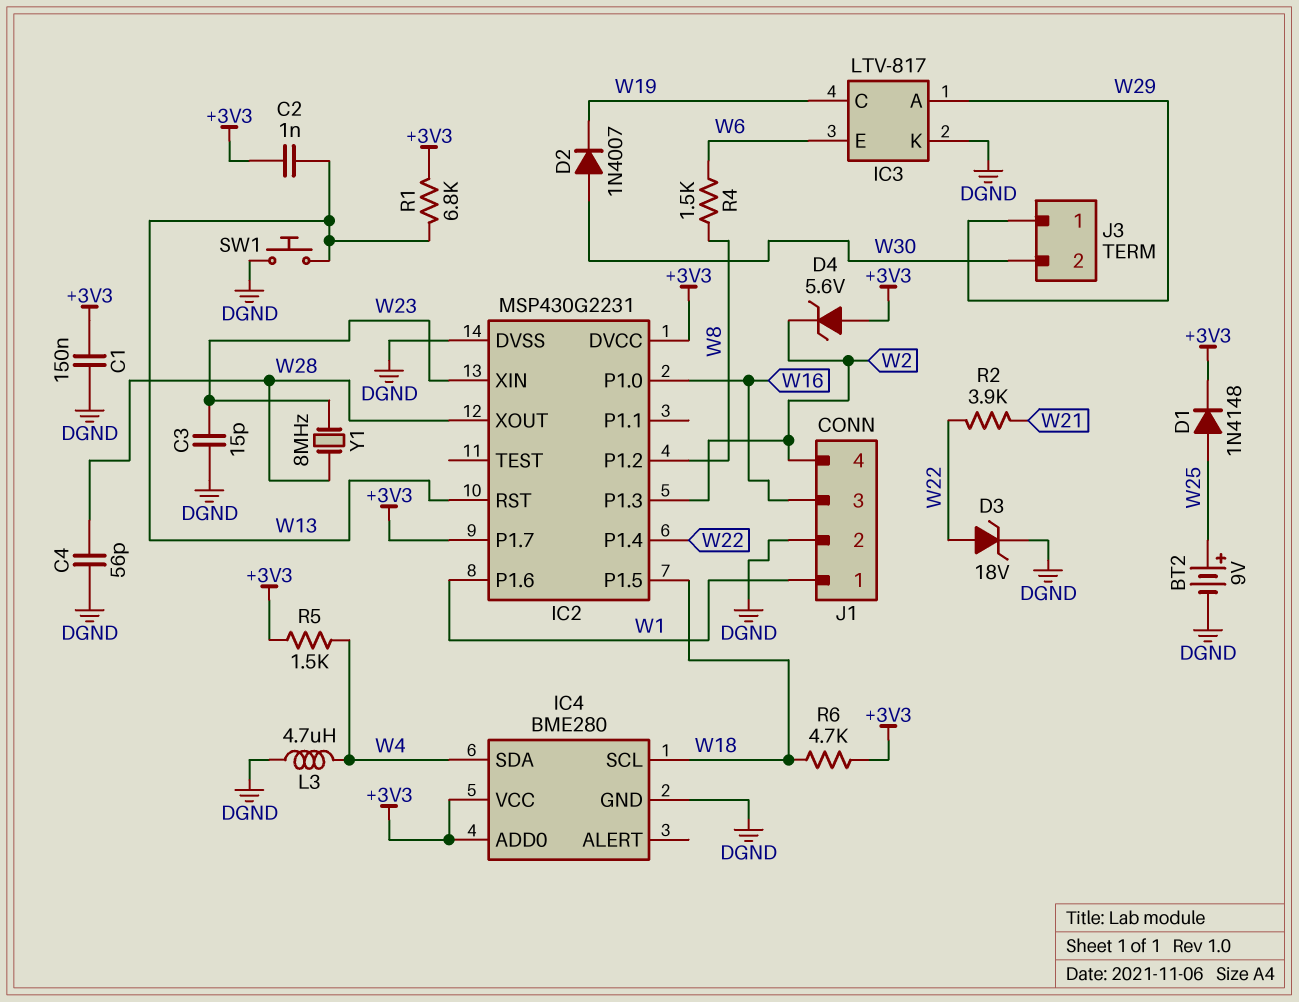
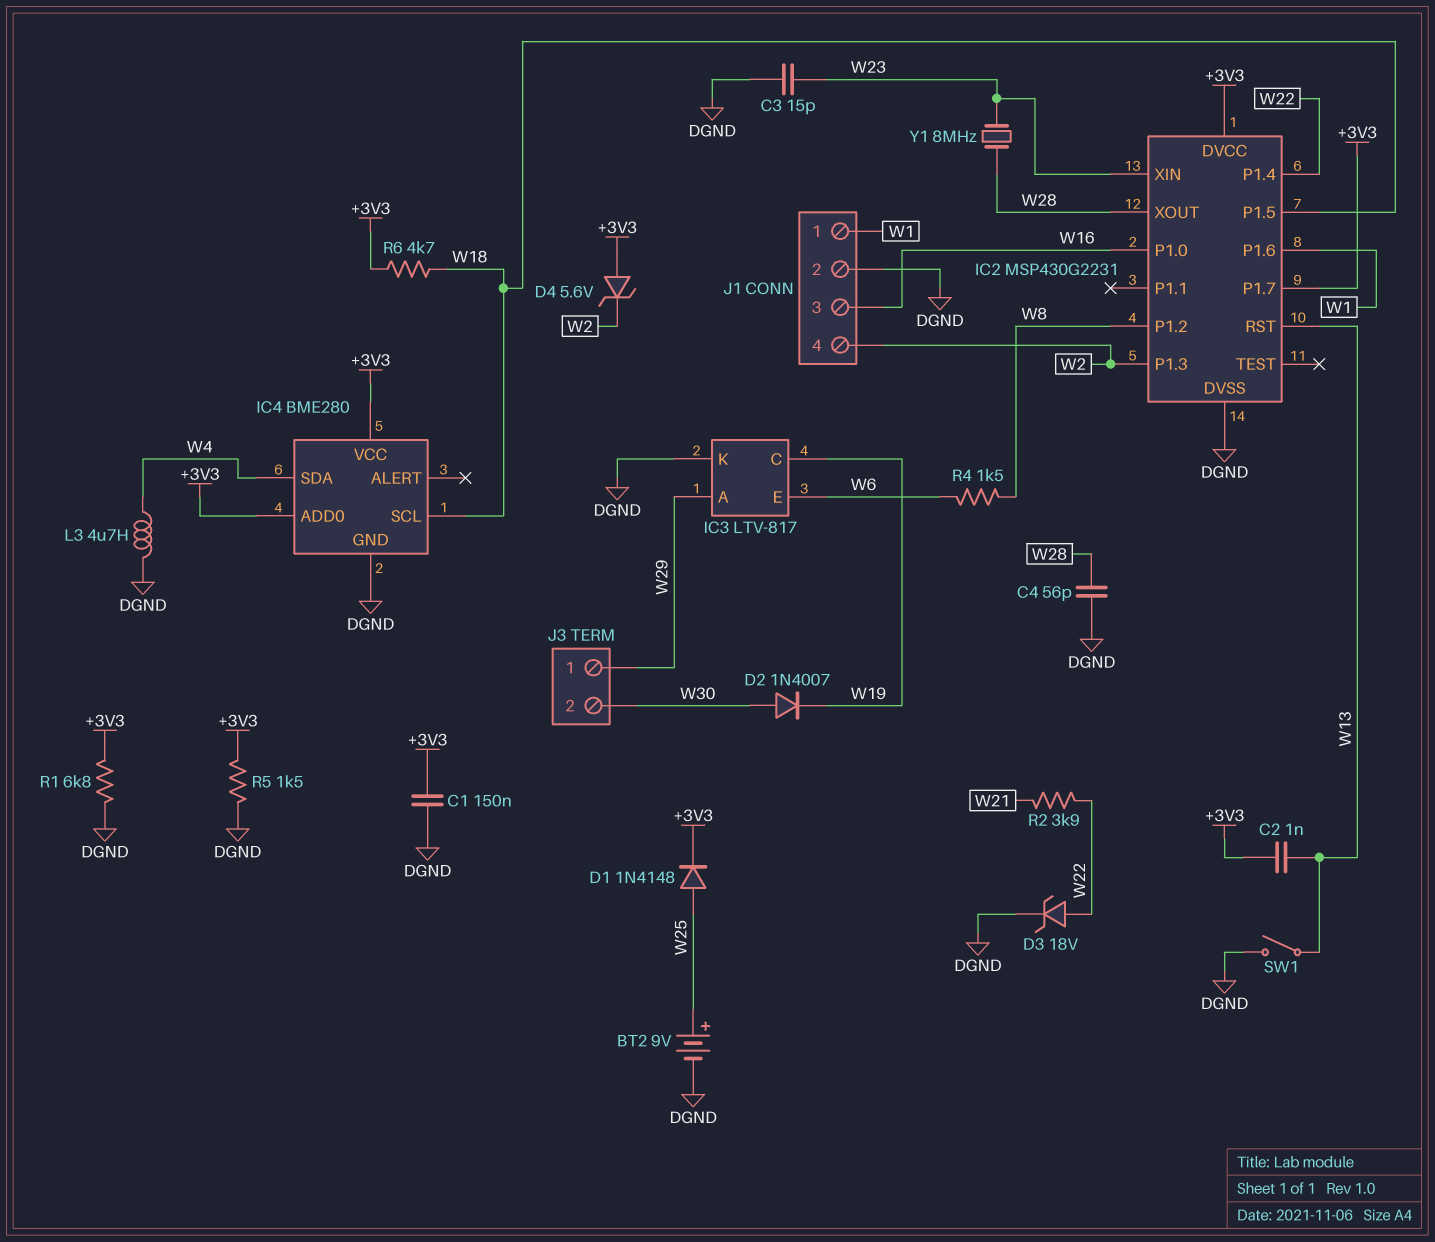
R1: 6.8k (+3V3, W13) -> 6.8k (+3V3, DGND)
R5: 1.5k (+3V3, W4) -> 1.5k (+3V3, DGND)
SW1: button (DGND, W13) -> switch (DGND, W13)

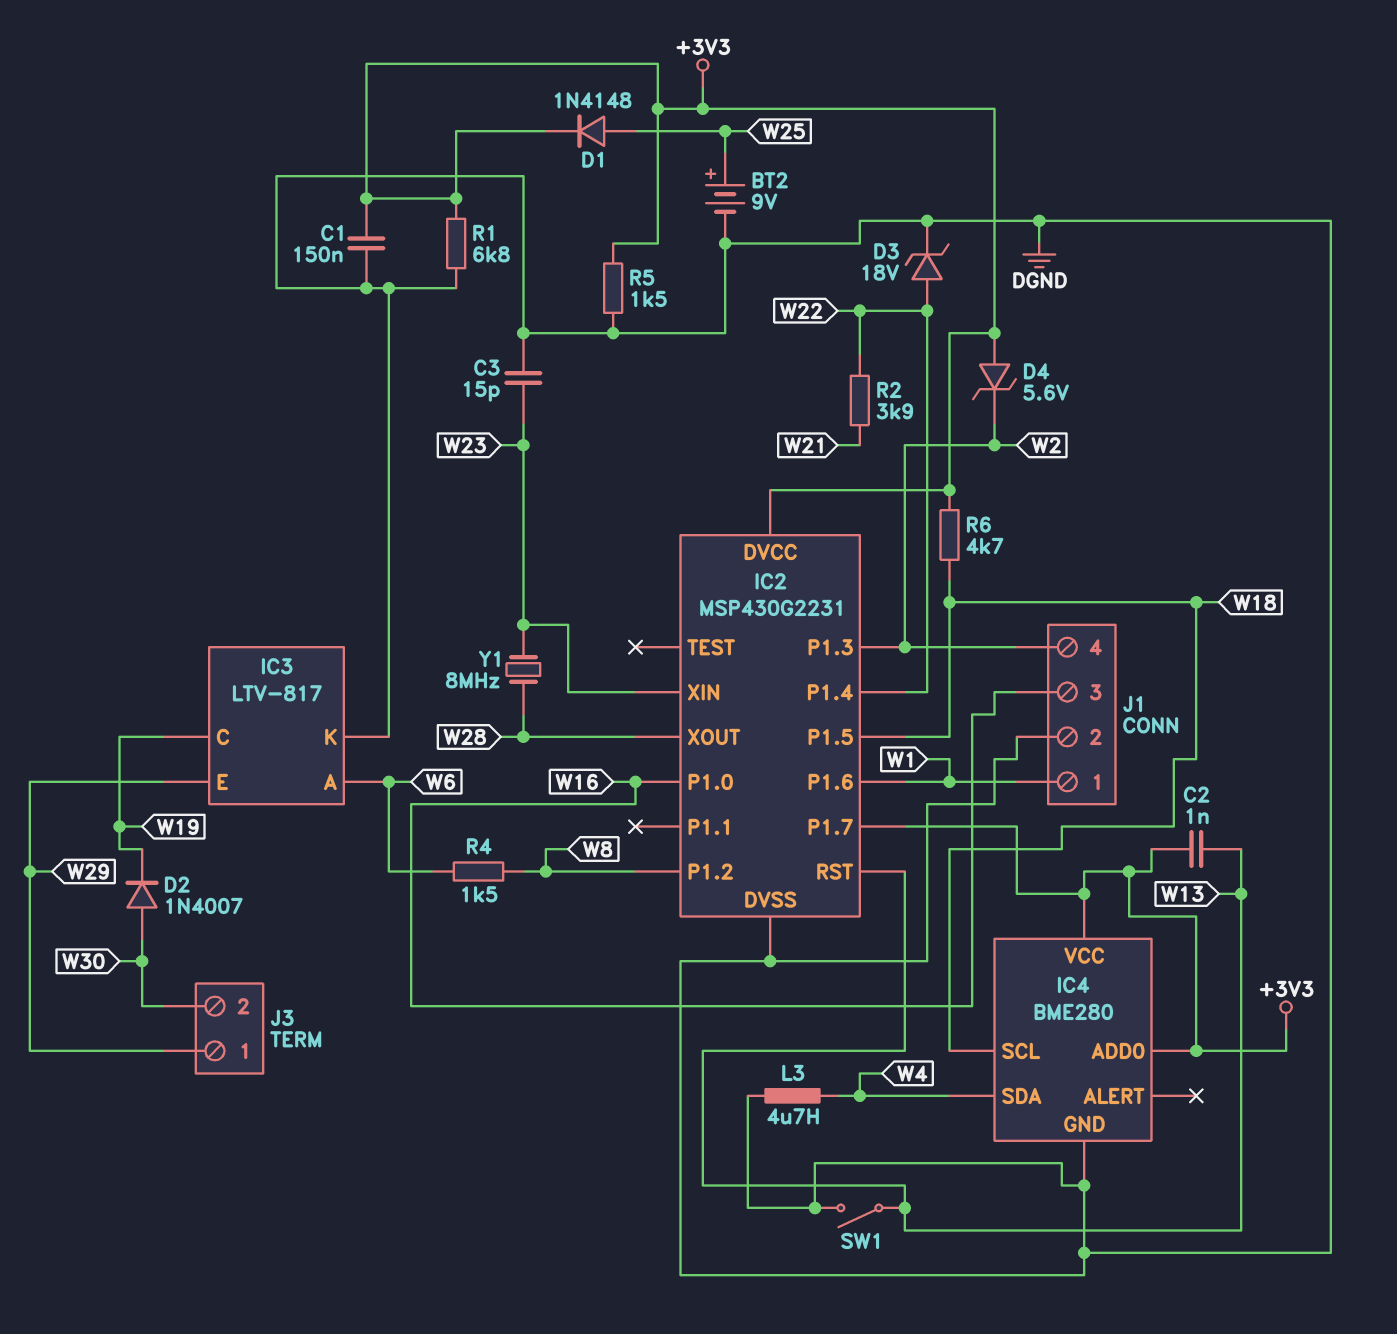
C4: 56pF (DGND, W28) -> none
IC3 pin A: W29 -> W6
IC3 pin E: W6 -> W29

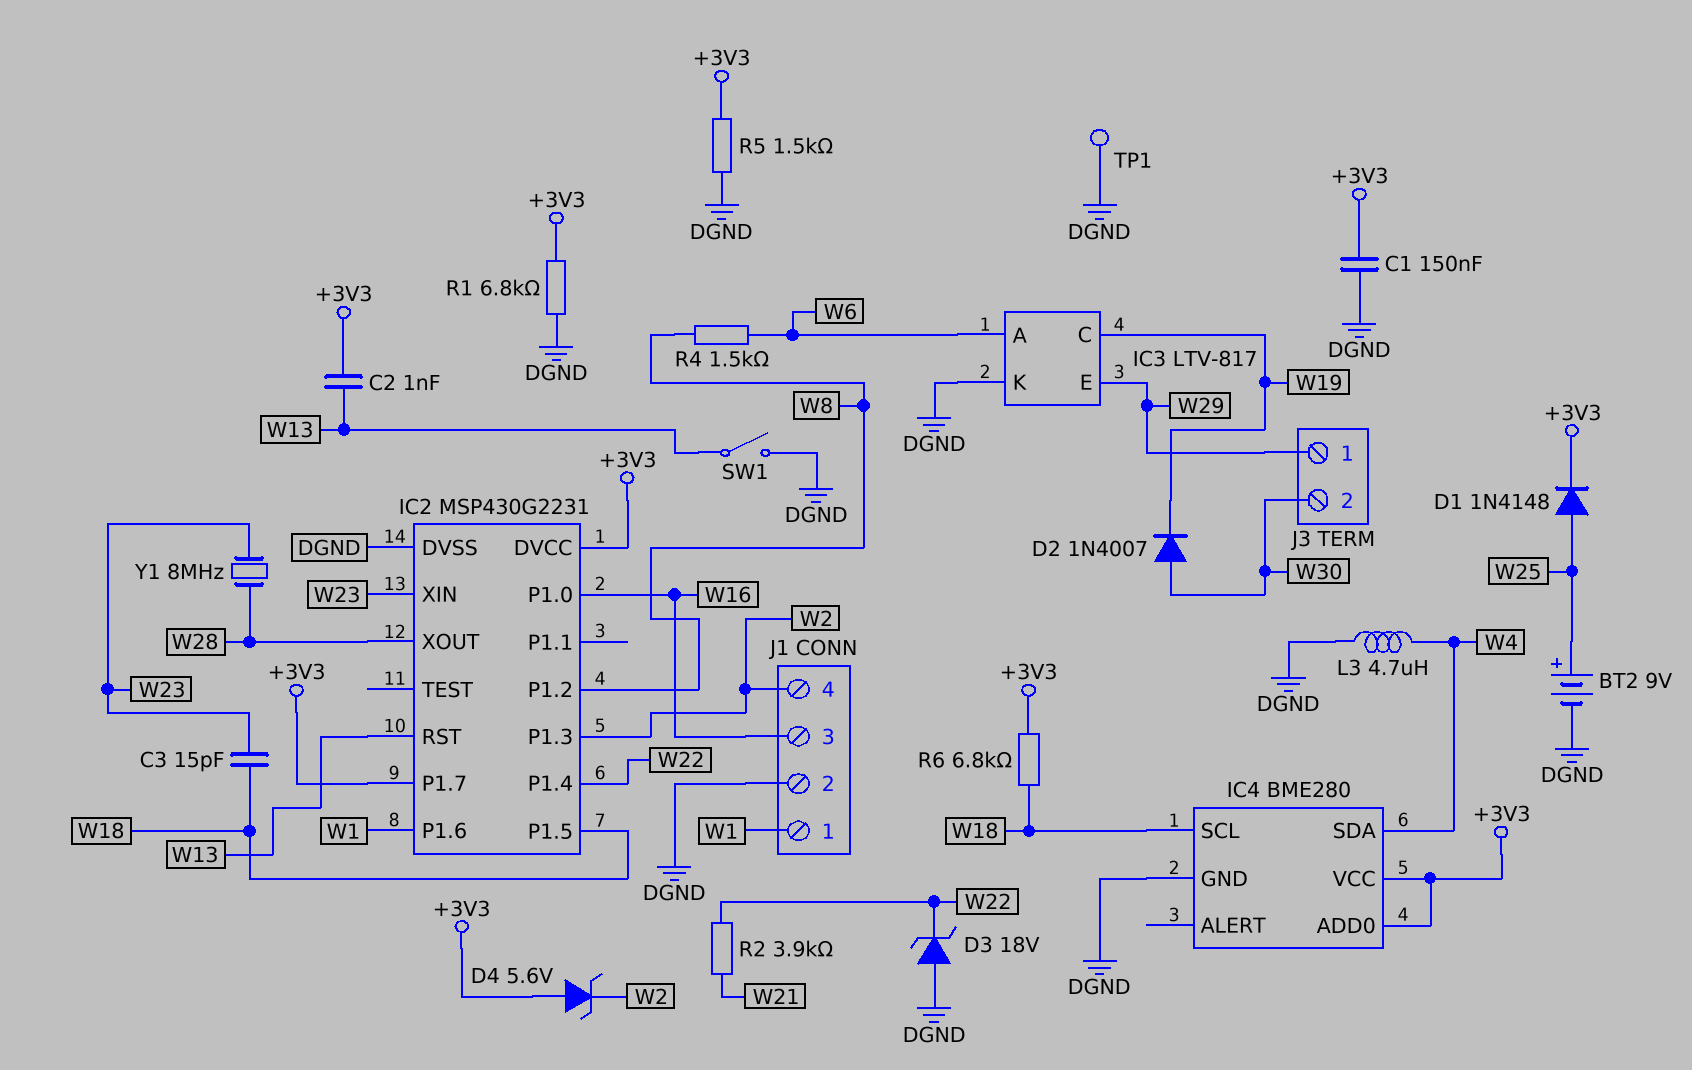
C3: 15pF (DGND, W23) -> 15pF (W18, W23)
D3: zener 18V (A W22, K DGND) -> zener 18V (A DGND, K W22)
R6: 4.7k (+3V3, W18) -> 6.8k (+3V3, W18)
TP1: none -> test point (DGND)

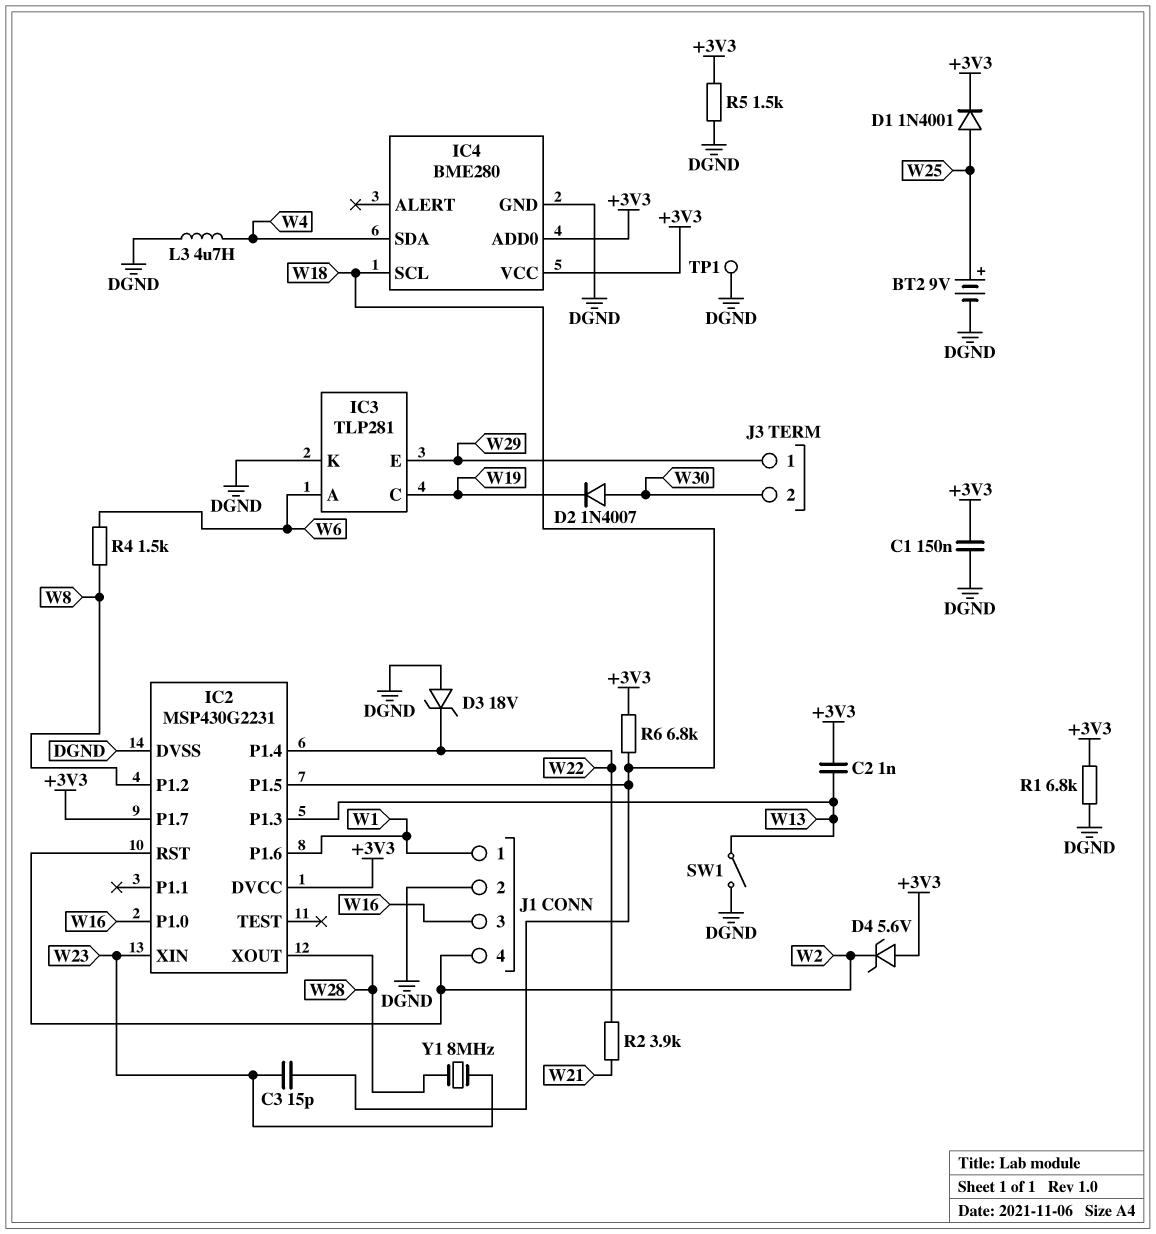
D1: diode 1N4148 (A W25, K +3V3) -> diode 1N4001 (A W25, K +3V3)
IC2 pin P1.3: W2 -> W13
IC2 pin RST: W13 -> W2
IC3: LTV-817 -> TLP281

